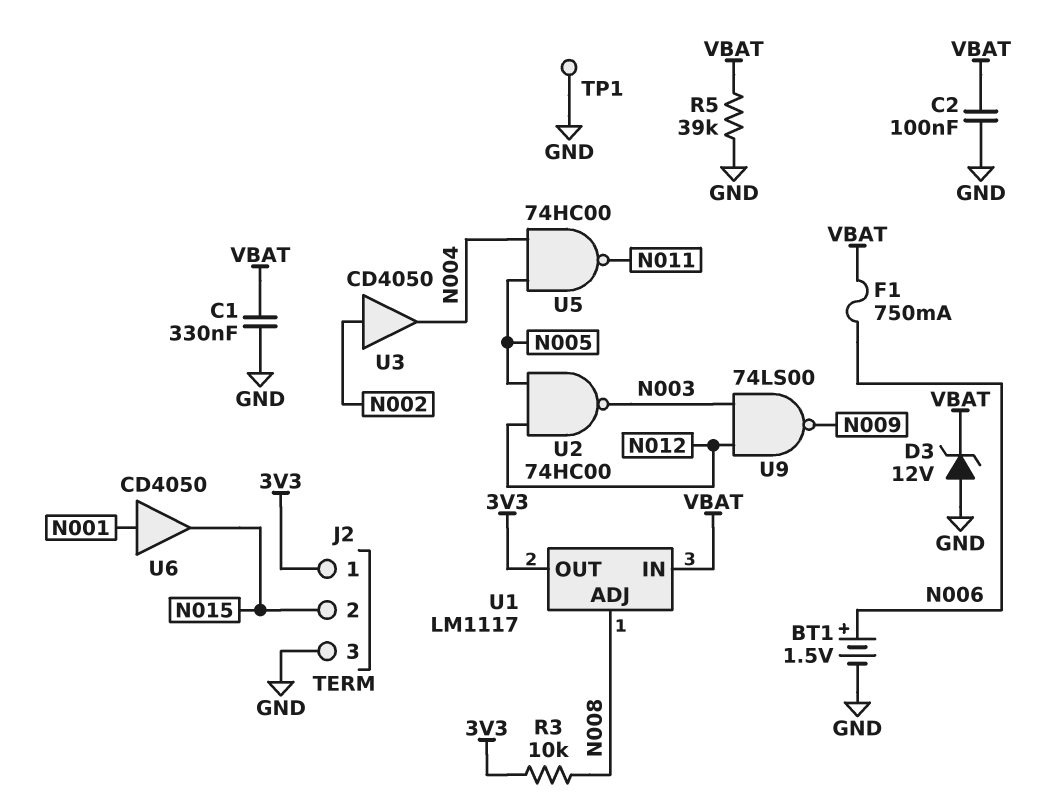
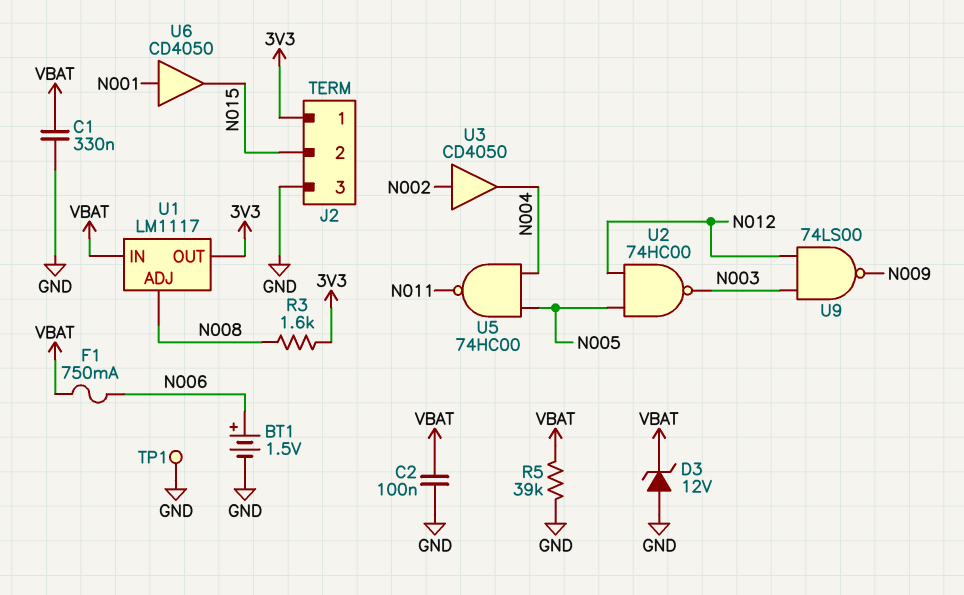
R3: 10k (3V3, N008) -> 1.6k (3V3, N008)

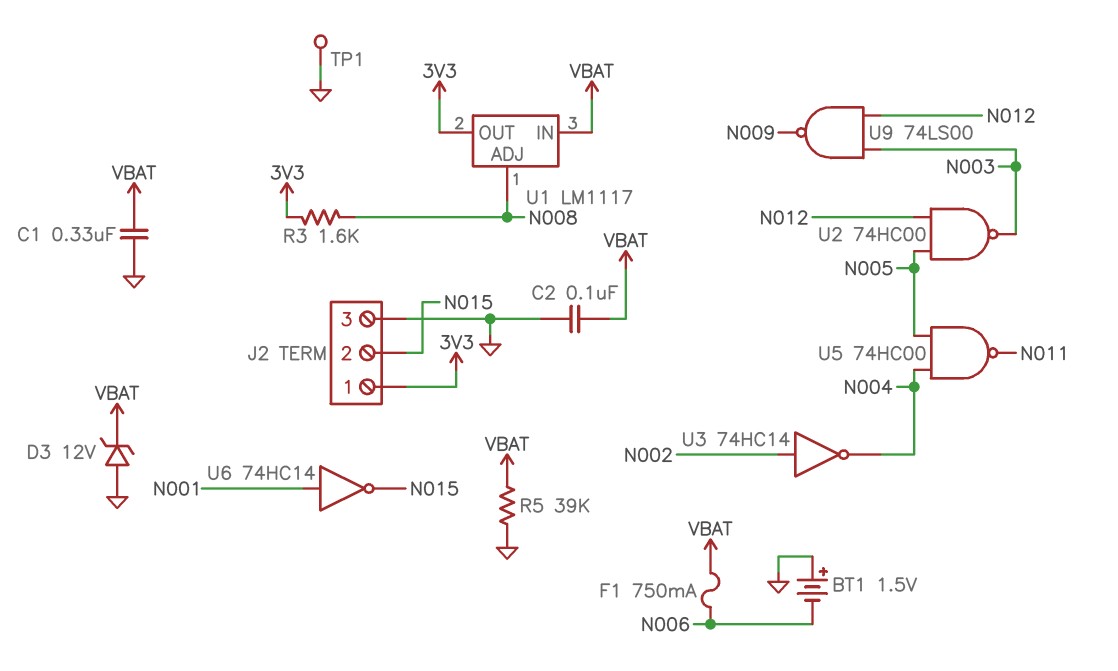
BT1: 1.5V (plus N006, minus GND) -> 1.5V (plus GND, minus N006)
U3: buffer CD4050 (in N002, out N004) -> NOT 74HC14 (in N002, out N004)
U6: buffer CD4050 (in N001, out N015) -> NOT 74HC14 (in N001, out N015)

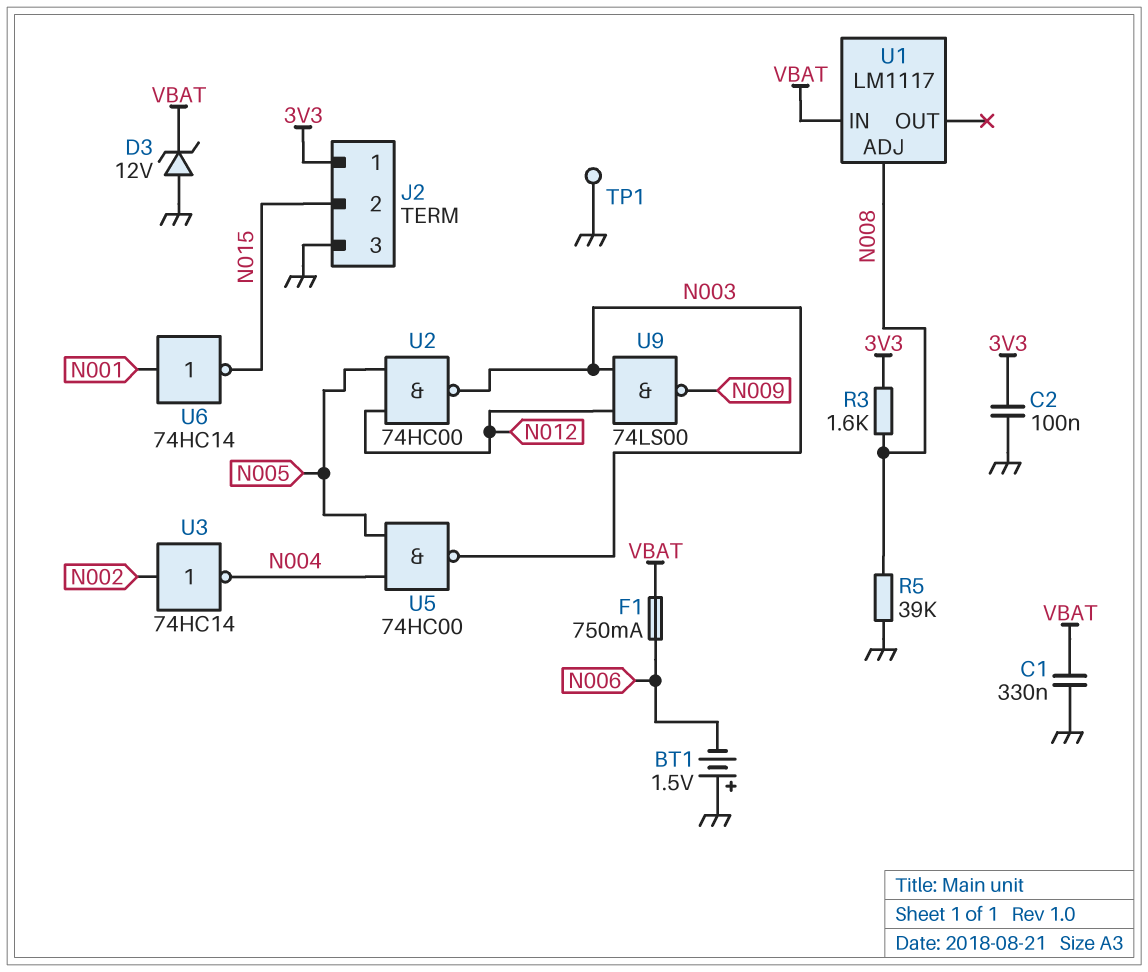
C2: 100nF (GND, VBAT) -> 100nF (3V3, GND)
R5: 39k (GND, VBAT) -> 39k (GND, N008)
U1 pin OUT: 3V3 -> none
U5: NAND 74HC00 (in N004, in N005, out N011) -> NAND 74HC00 (in N004, in N005, out N003)

